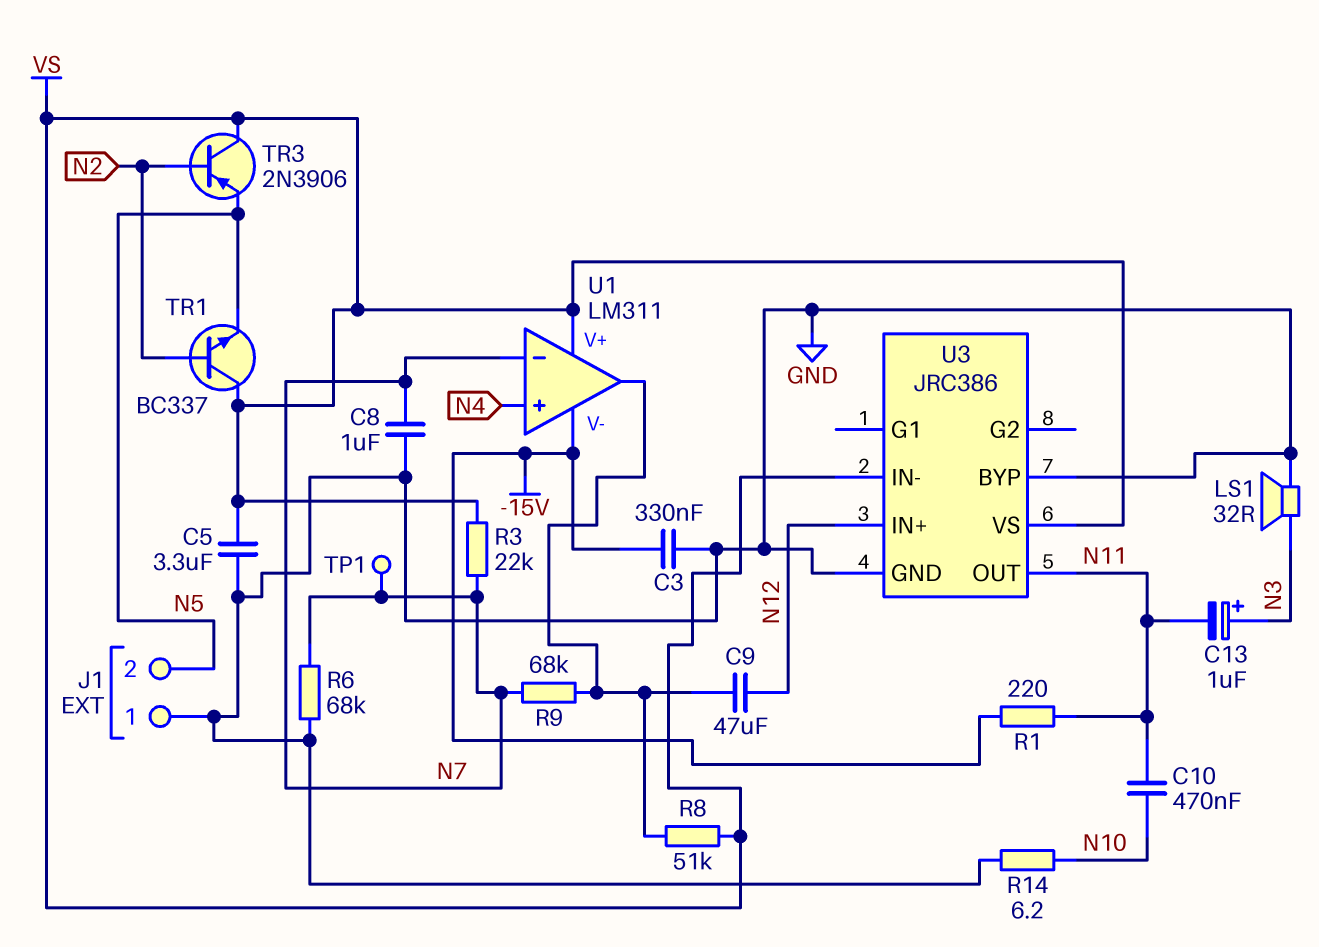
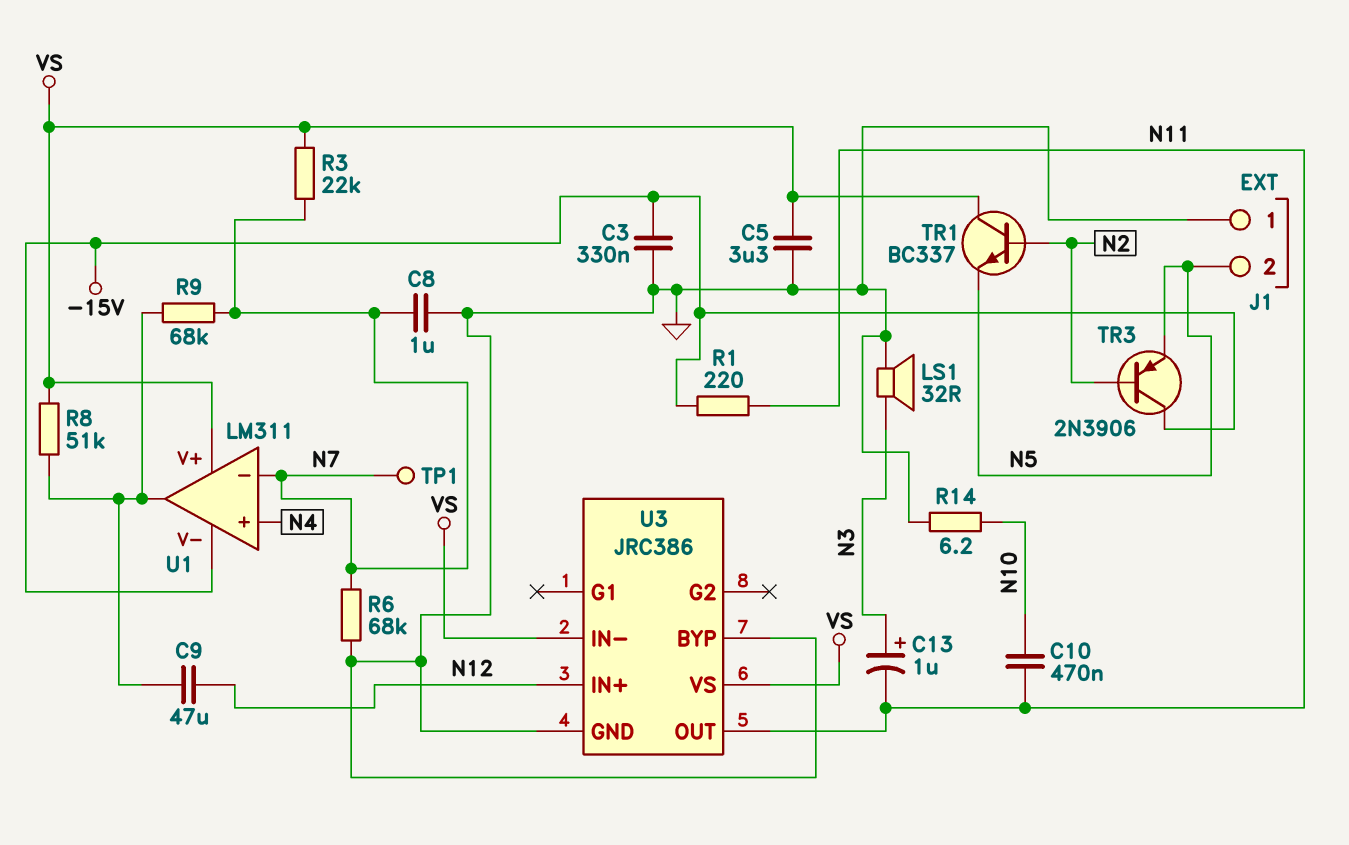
TR3: PNP 2N3906 (B N2, C VS, E N5) -> PNP 2N3906 (B N2, C -15V, E N5)

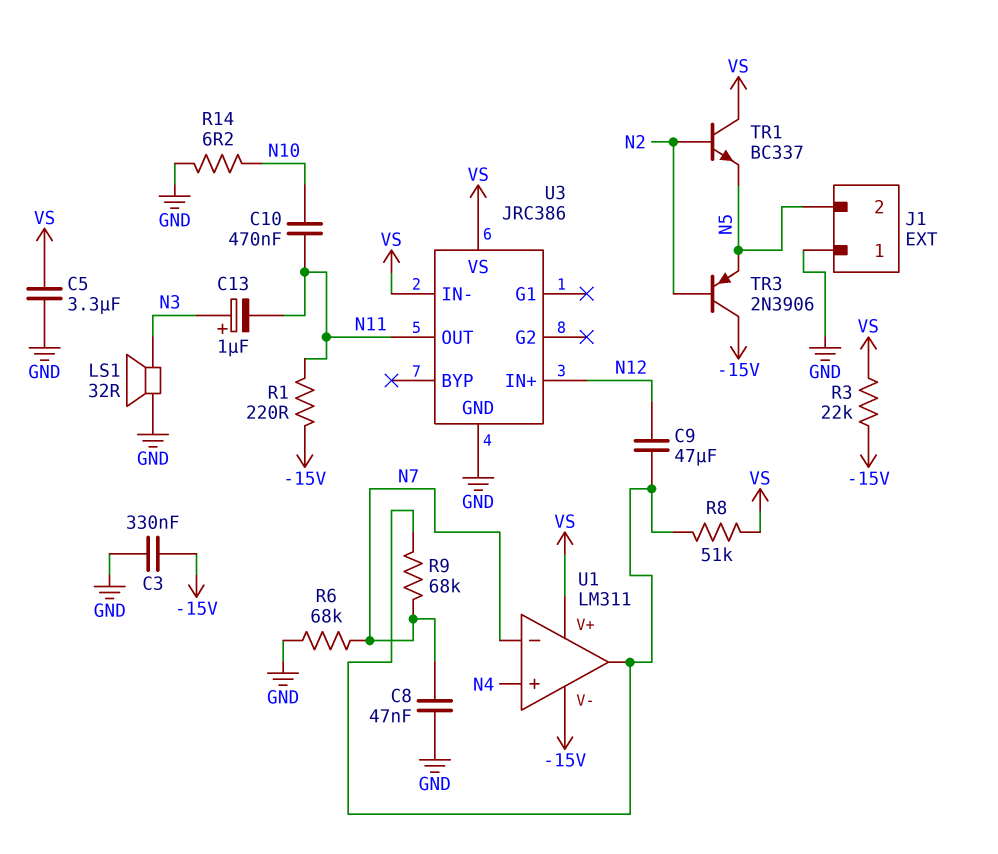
C8: 1uF (GND, N7) -> 47nF (GND, N7)
R3: 22k (N7, VS) -> 22k (-15V, VS)
TP1: test point (N7) -> none
U3 pin BYP: GND -> none

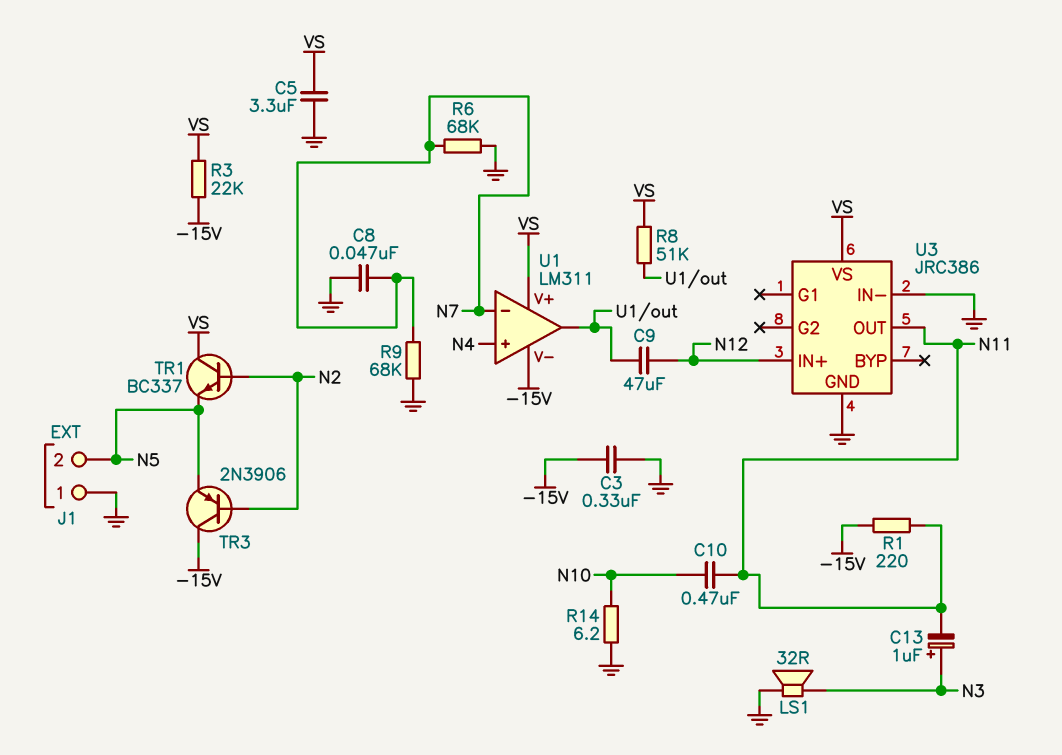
R9: 68k (N7, U1/out) -> 68k (GND, N7)
U3 pin IN-: VS -> GND

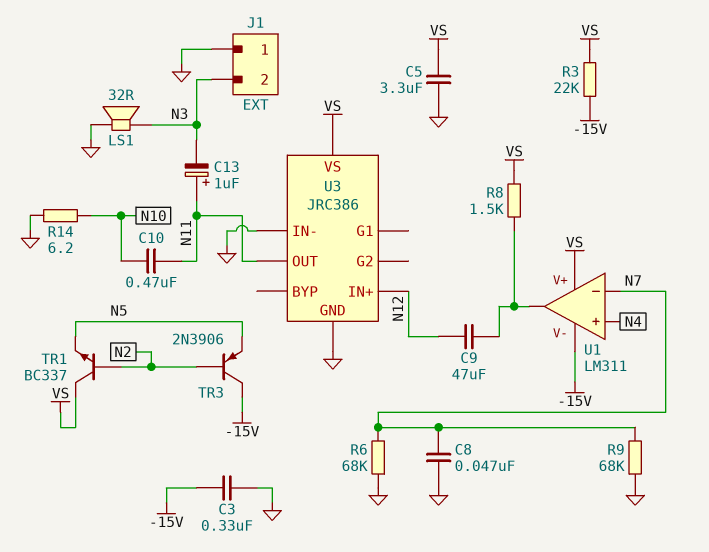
C13: 1uF (plus N3, minus N11) -> 1uF (plus N11, minus N3)
J1 pin 2: N5 -> N3
R1: 220 (-15V, N11) -> none
R8: 51k (U1/out, VS) -> 1.5k (U1/out, VS)

